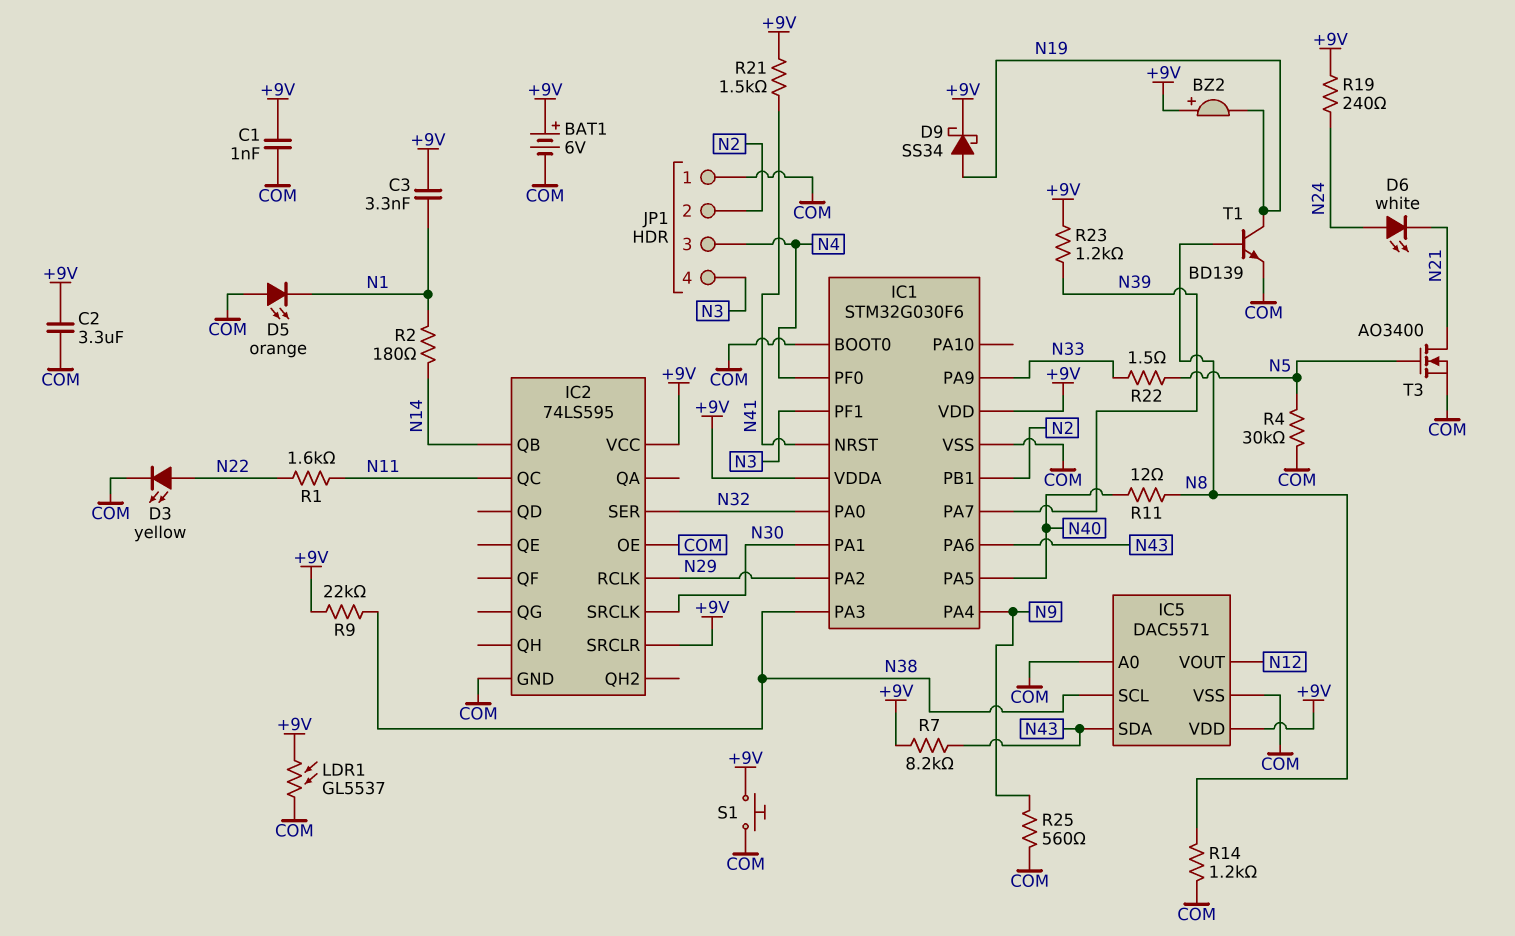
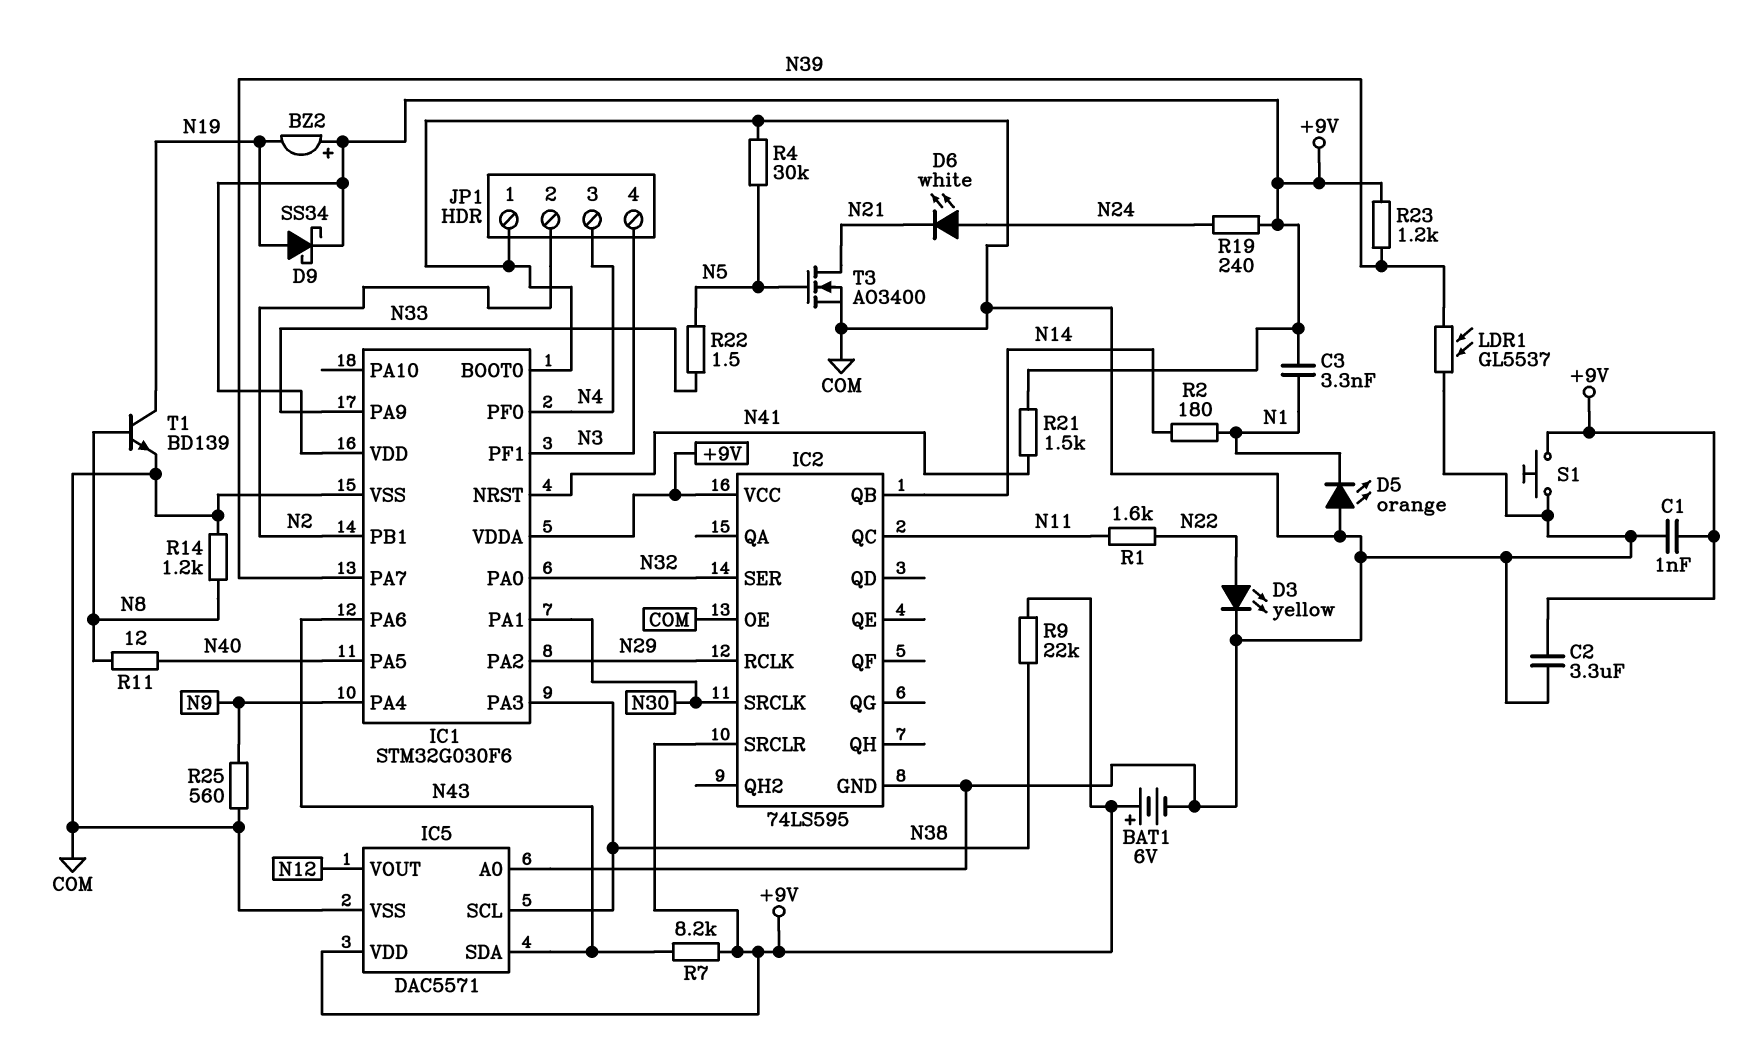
LDR1: GL5537 (+9V, COM) -> GL5537 (COM, N39)

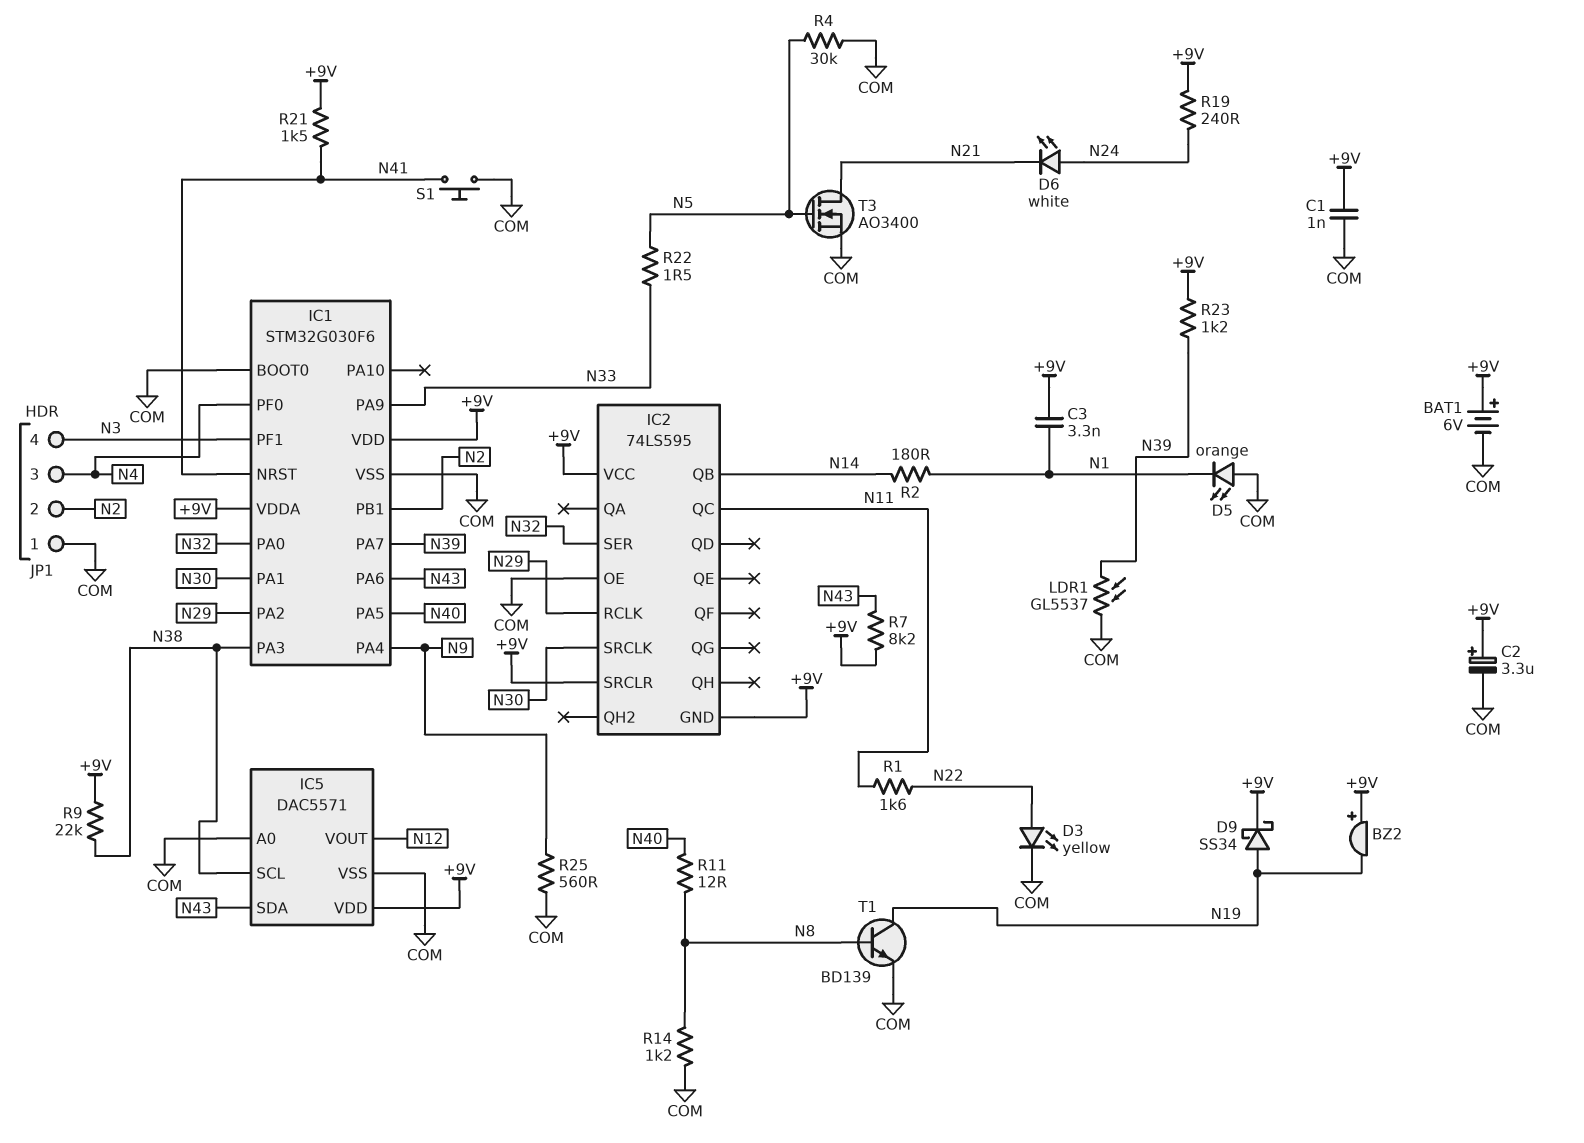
C2: 3.3uF (+9V, COM) -> 3.3uF (plus +9V, minus COM)
IC2 pin GND: COM -> +9V
S1: button (+9V, COM) -> button (COM, N41)

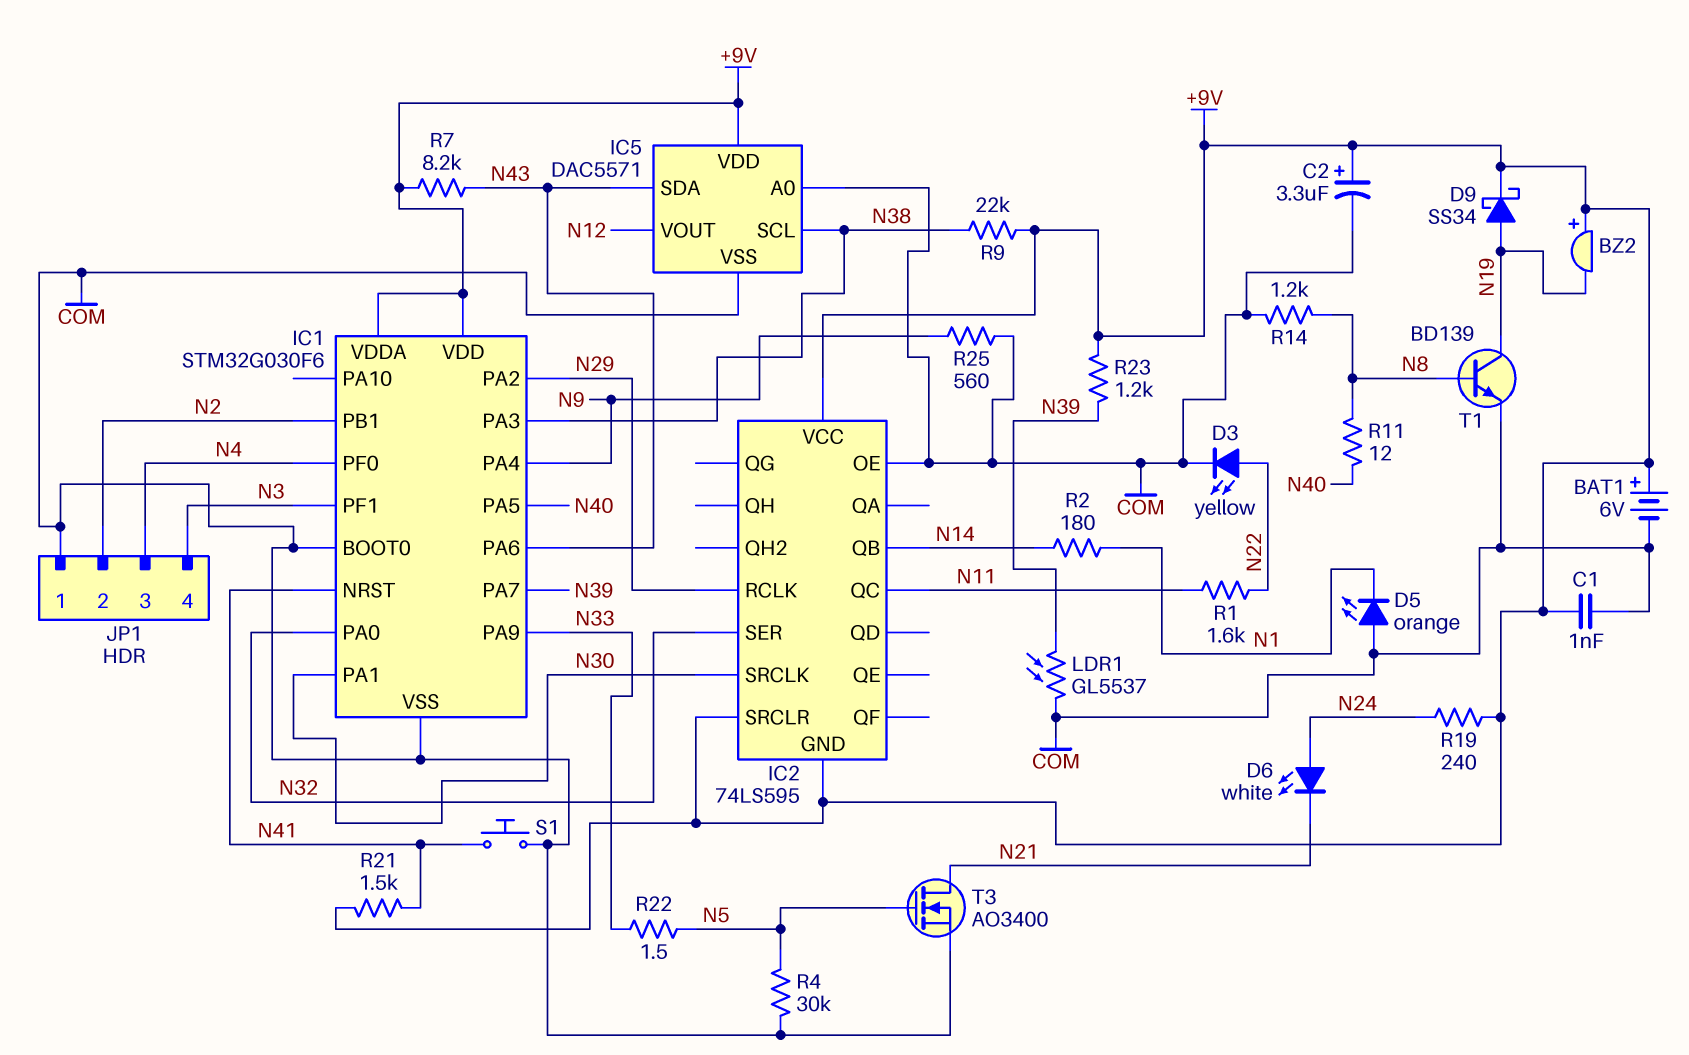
C3: 3.3nF (+9V, N1) -> none

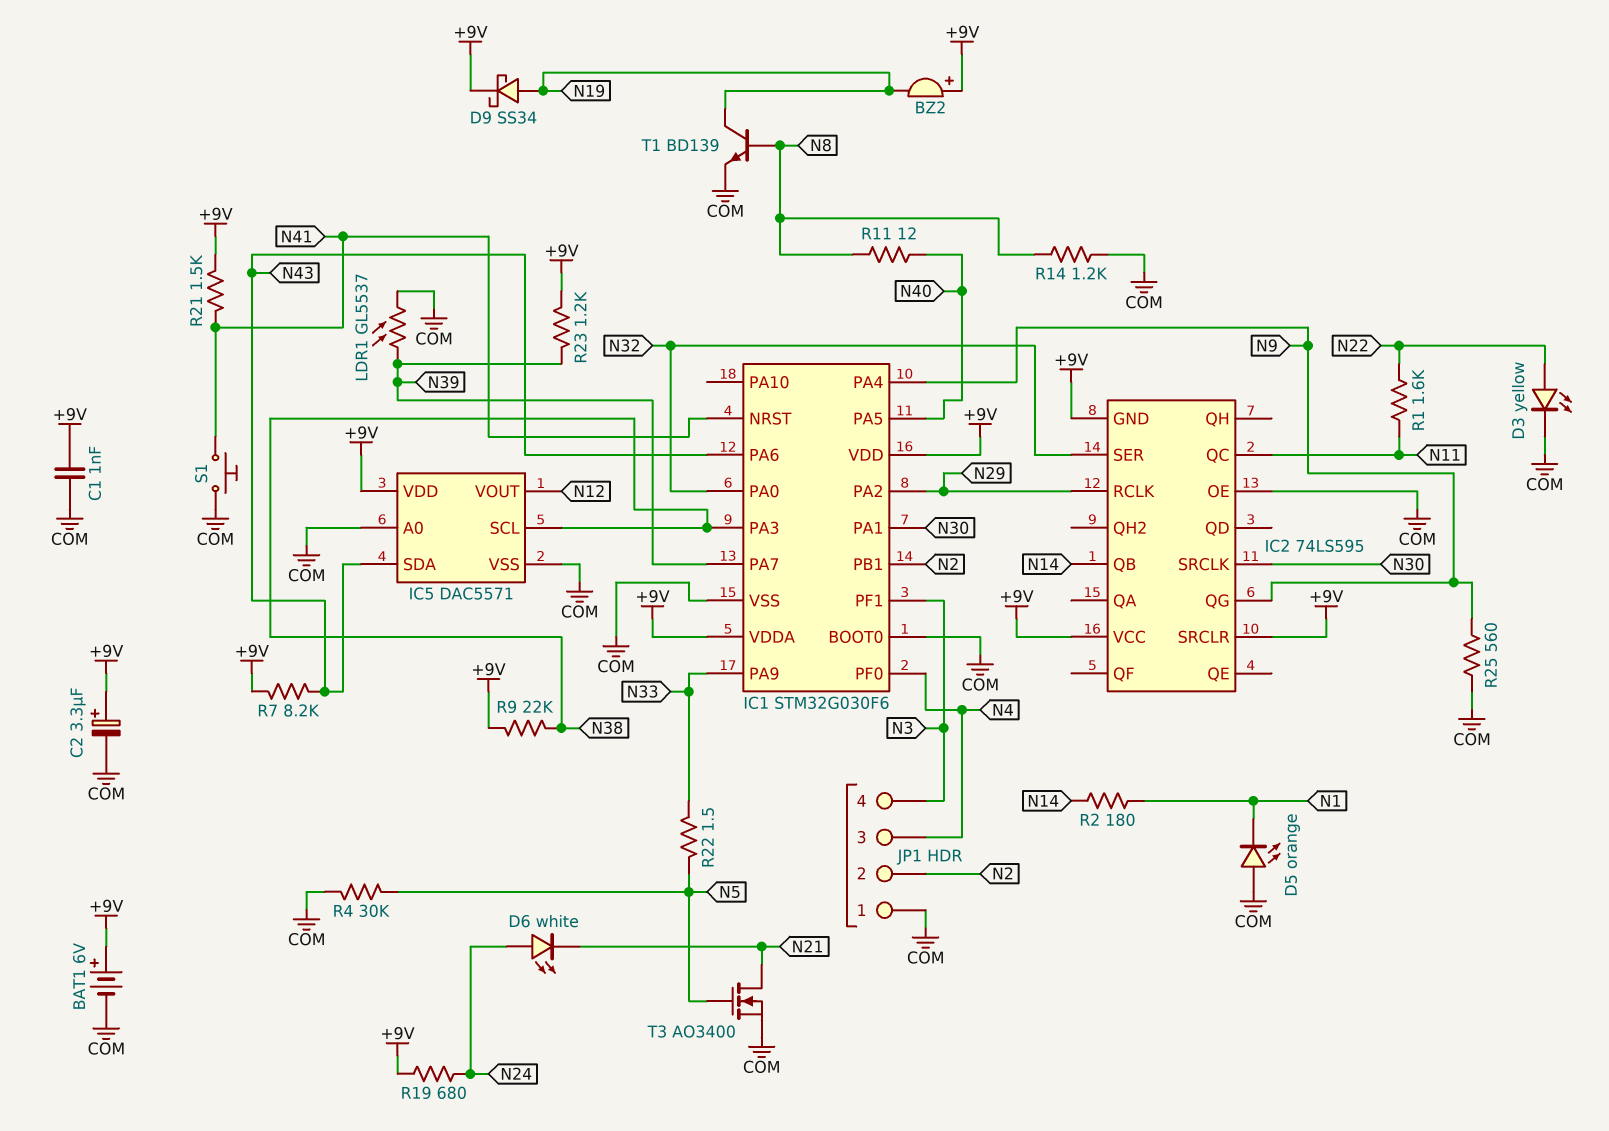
IC2 pin QG: none -> N9
R19: 240 (+9V, N24) -> 680 (+9V, N24)

